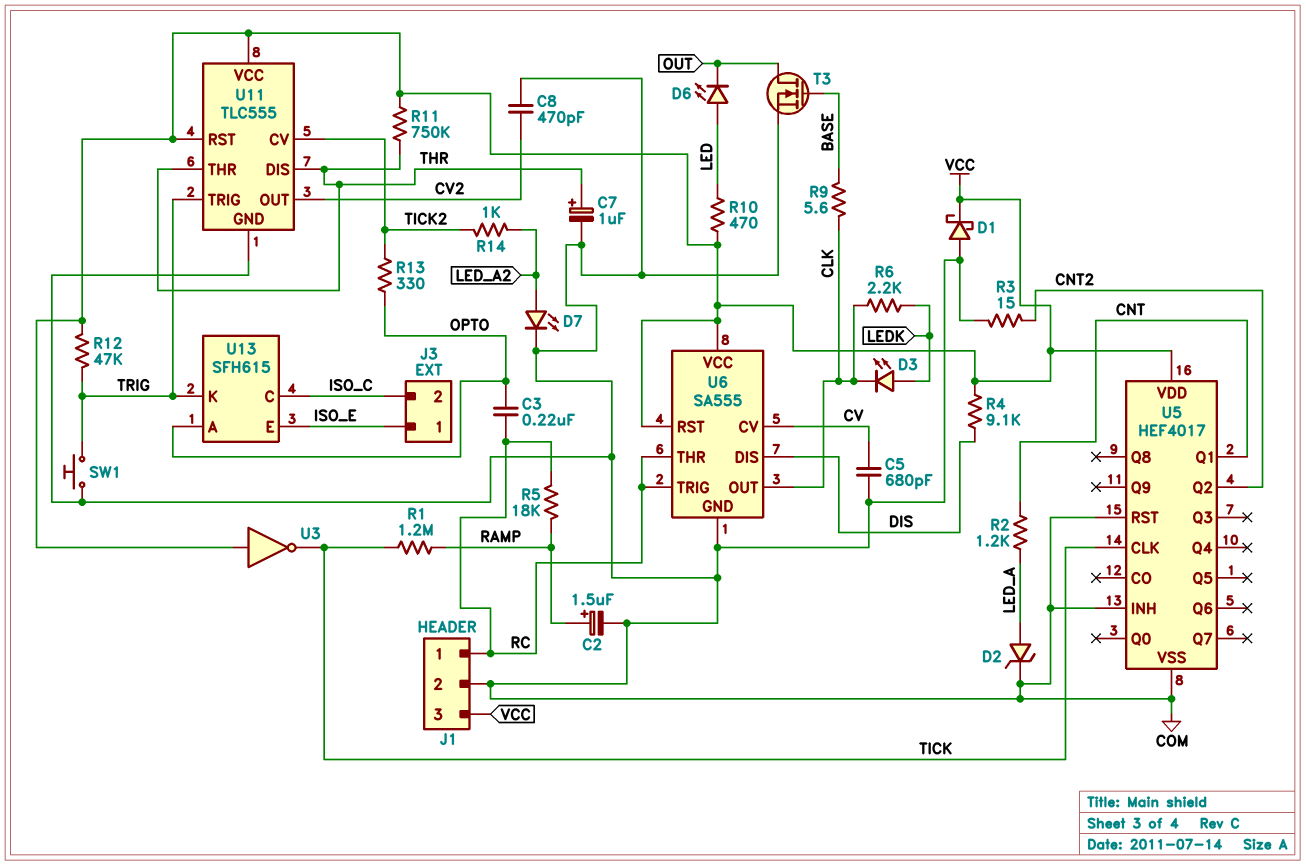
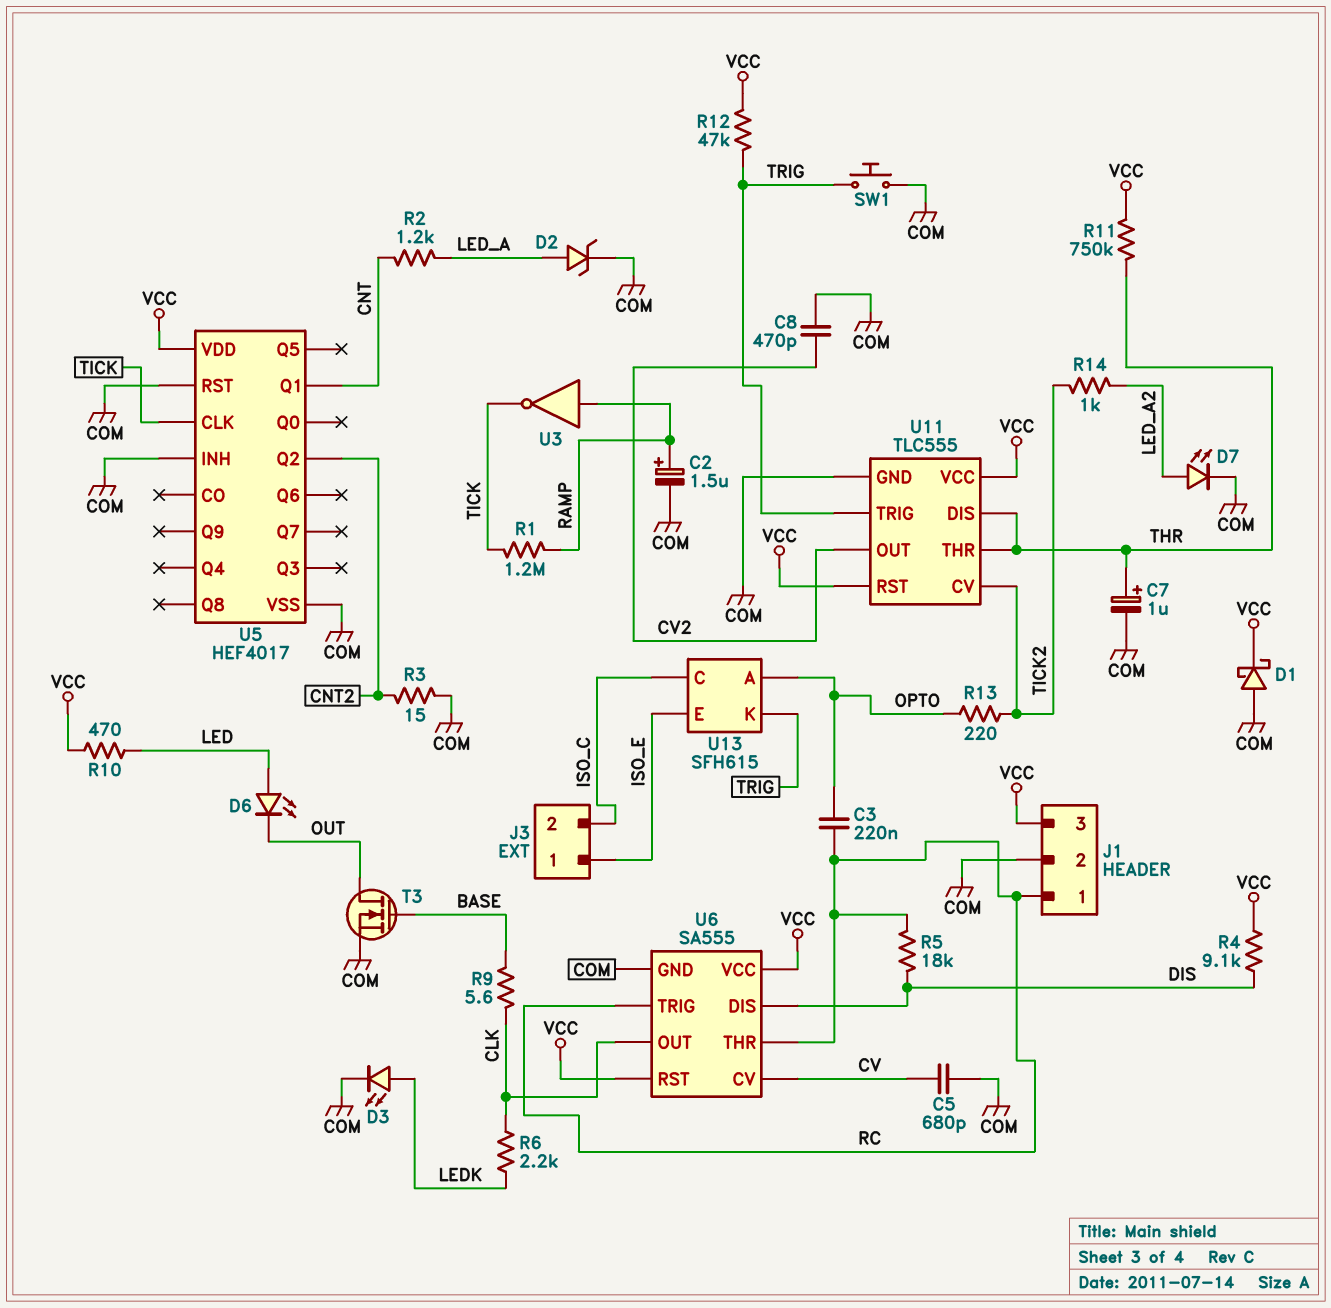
D3: LED (A LEDK, K CLK) -> LED (A LEDK, K COM)
R5: 18k (RAMP, RC) -> 18k (DIS, RC)
R13: 330 (OPTO, TICK2) -> 220 (OPTO, TICK2)
U3: NOT (in VCC, out TICK) -> NOT (in RAMP, out TICK)

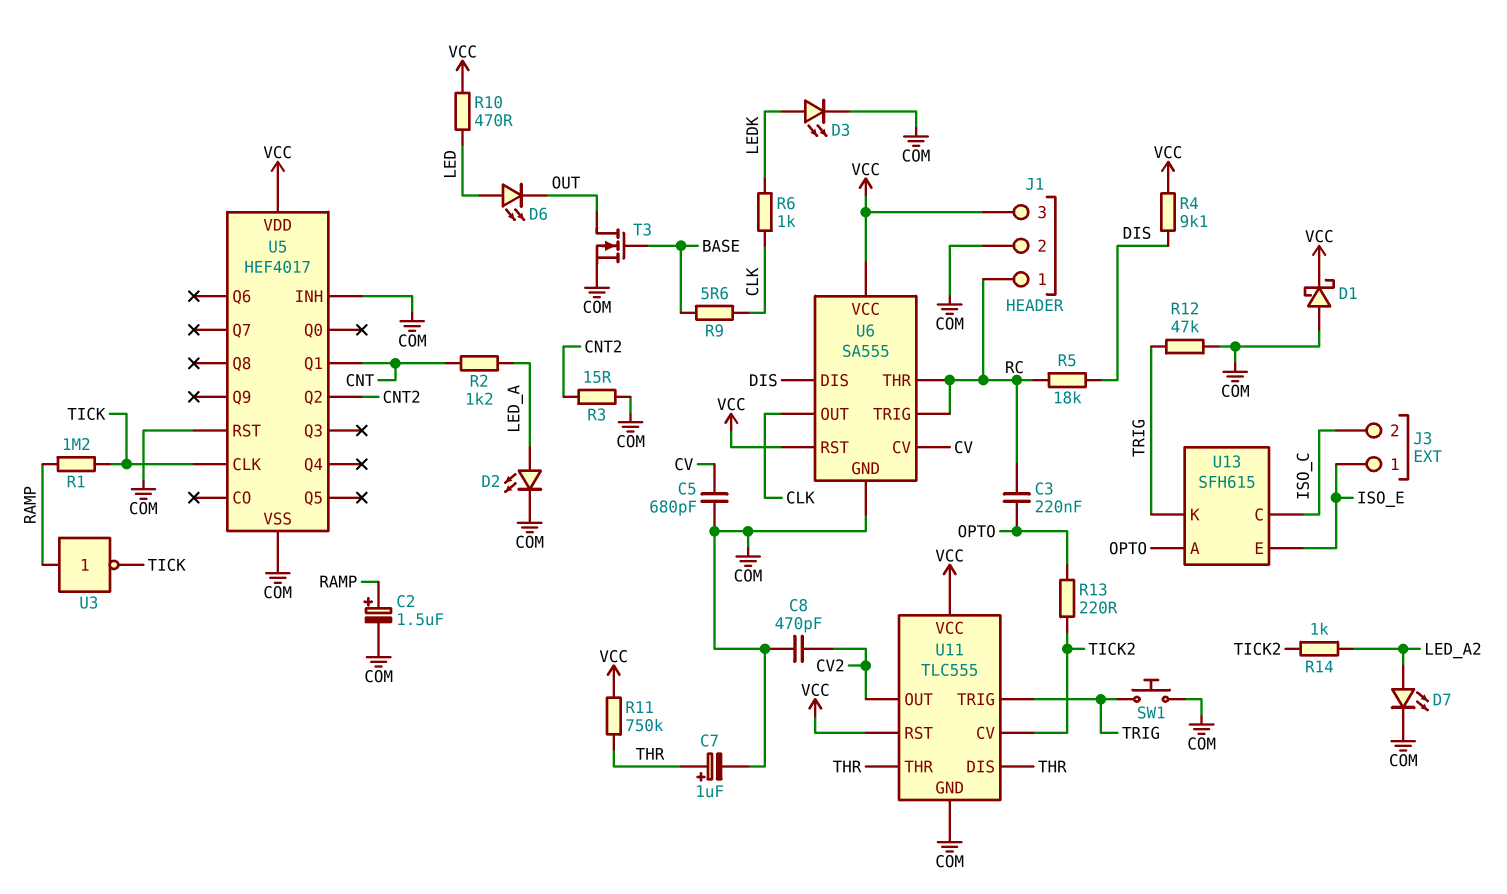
D2: zener (A LED_A, K COM) -> LED (A LED_A, K COM)
R6: 2.2k (CLK, LEDK) -> 1k (CLK, LEDK)
R12: 47k (TRIG, VCC) -> 47k (COM, TRIG)

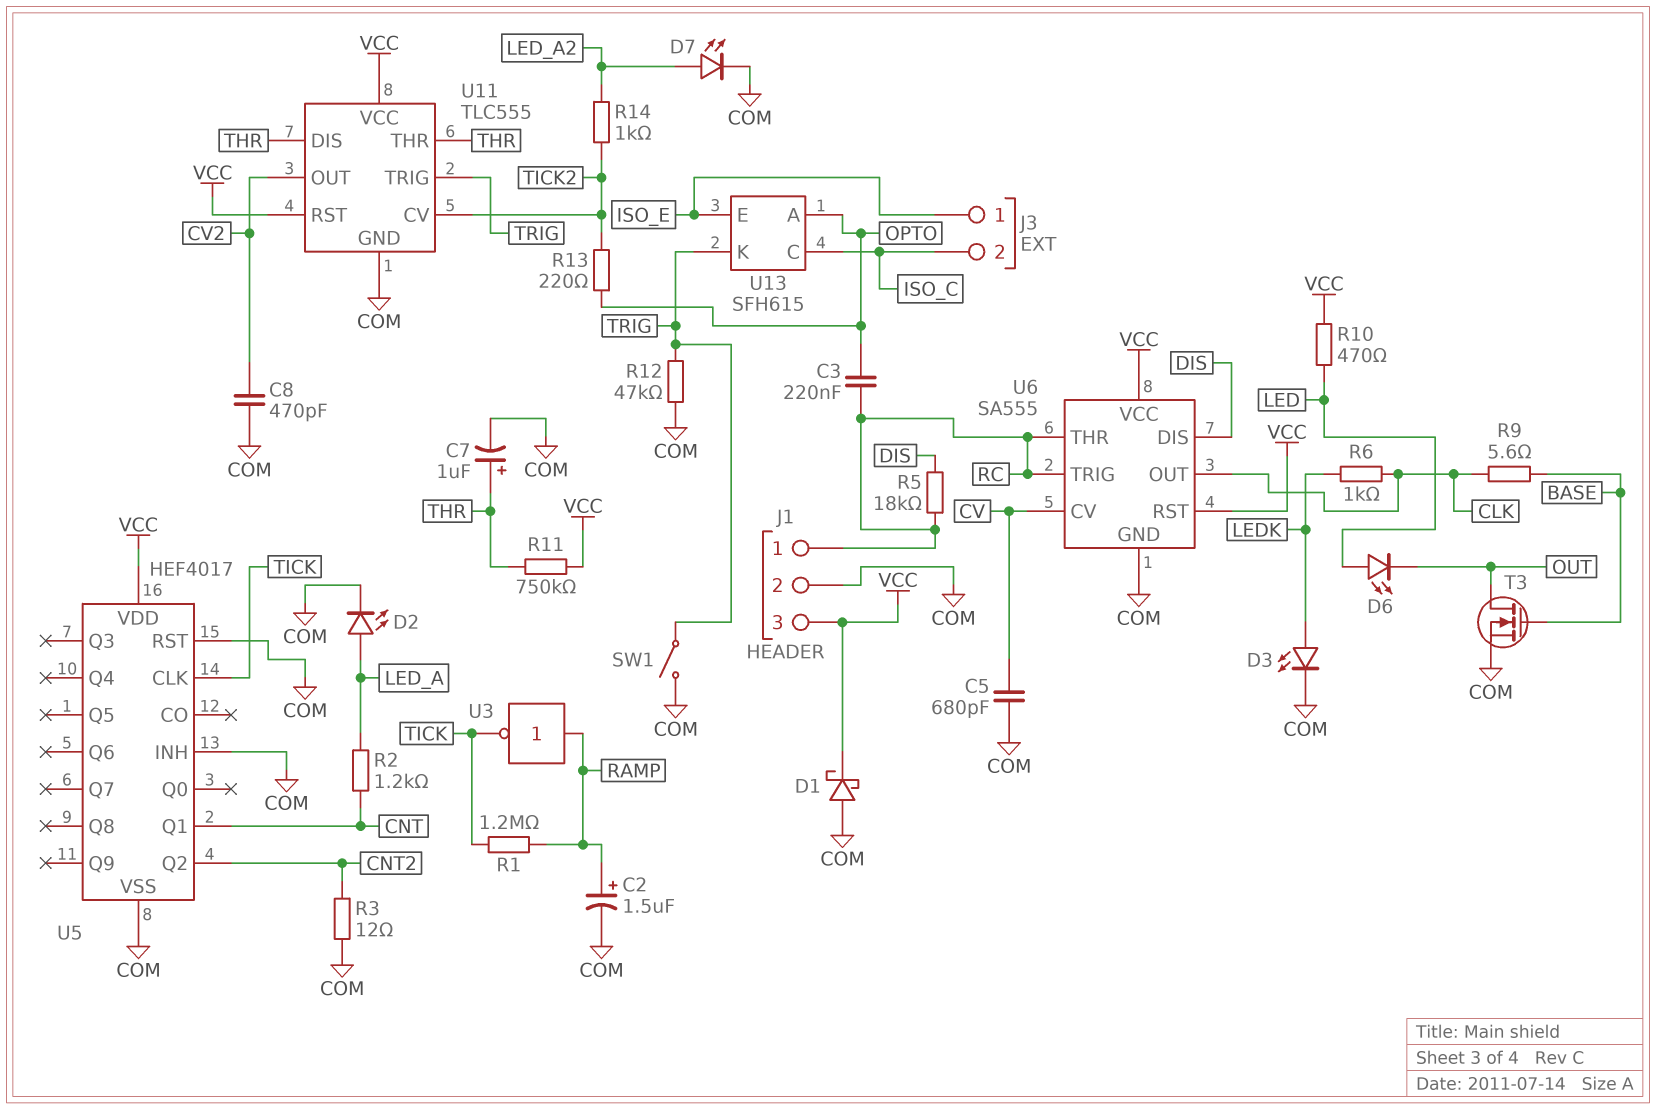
R3: 15 (CNT2, COM) -> 12 (CNT2, COM)
R4: 9.1k (DIS, VCC) -> none
SW1: button (COM, TRIG) -> switch (COM, TRIG)

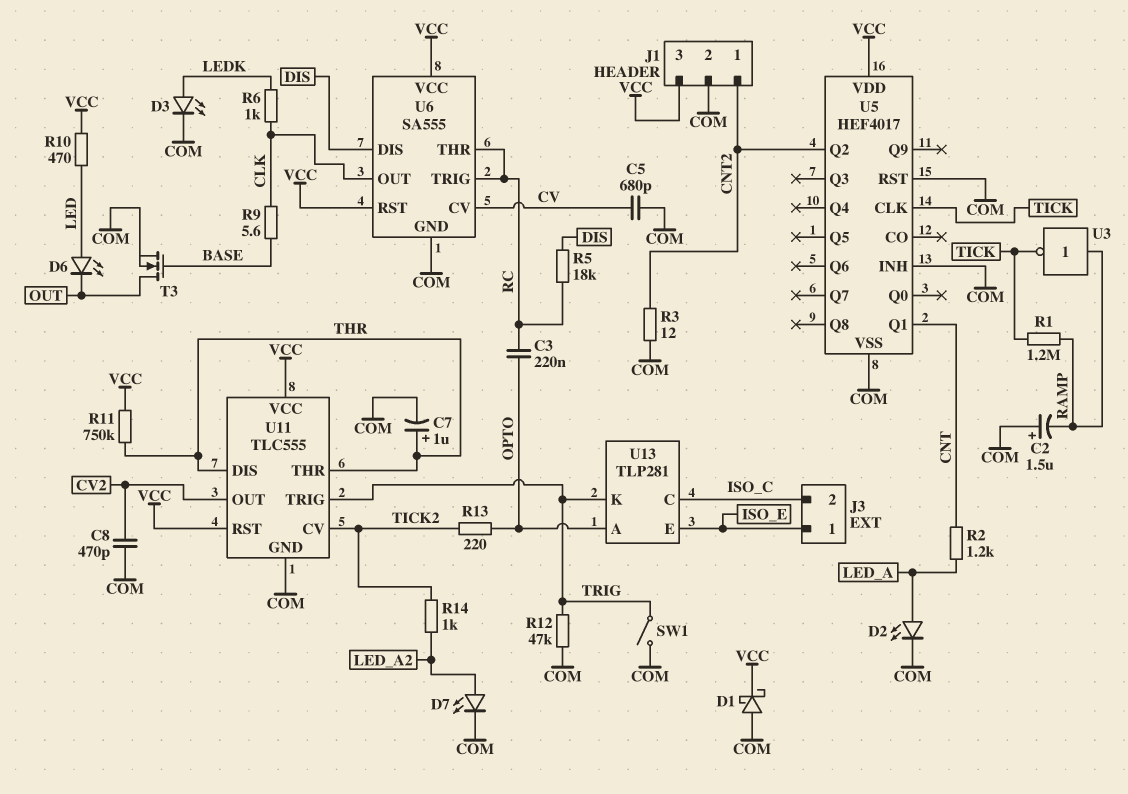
C2: 1.5uF (plus RAMP, minus COM) -> 1.5uF (plus COM, minus RAMP)
J1 pin 1: RC -> CNT2
U13: SFH615 -> TLP281

